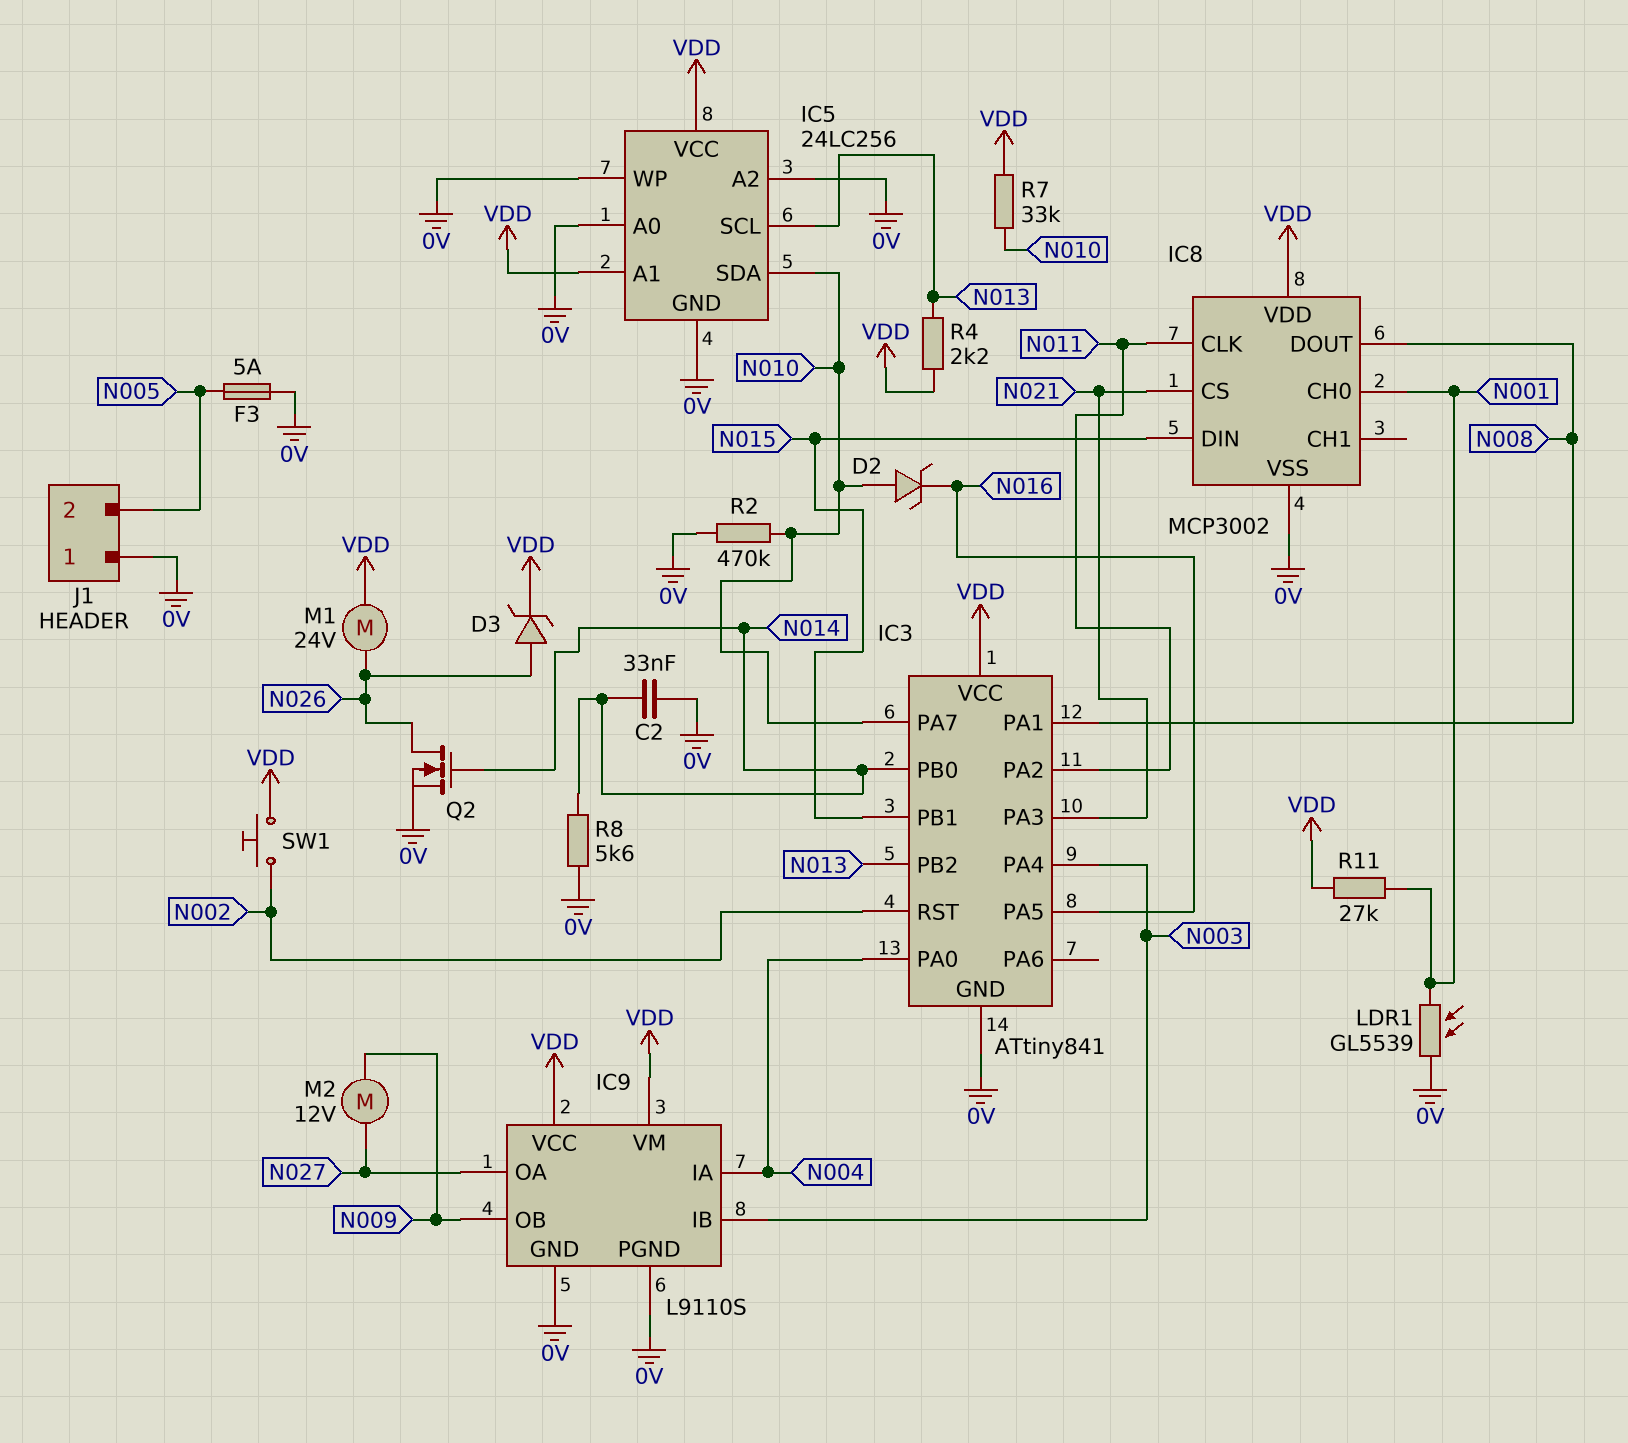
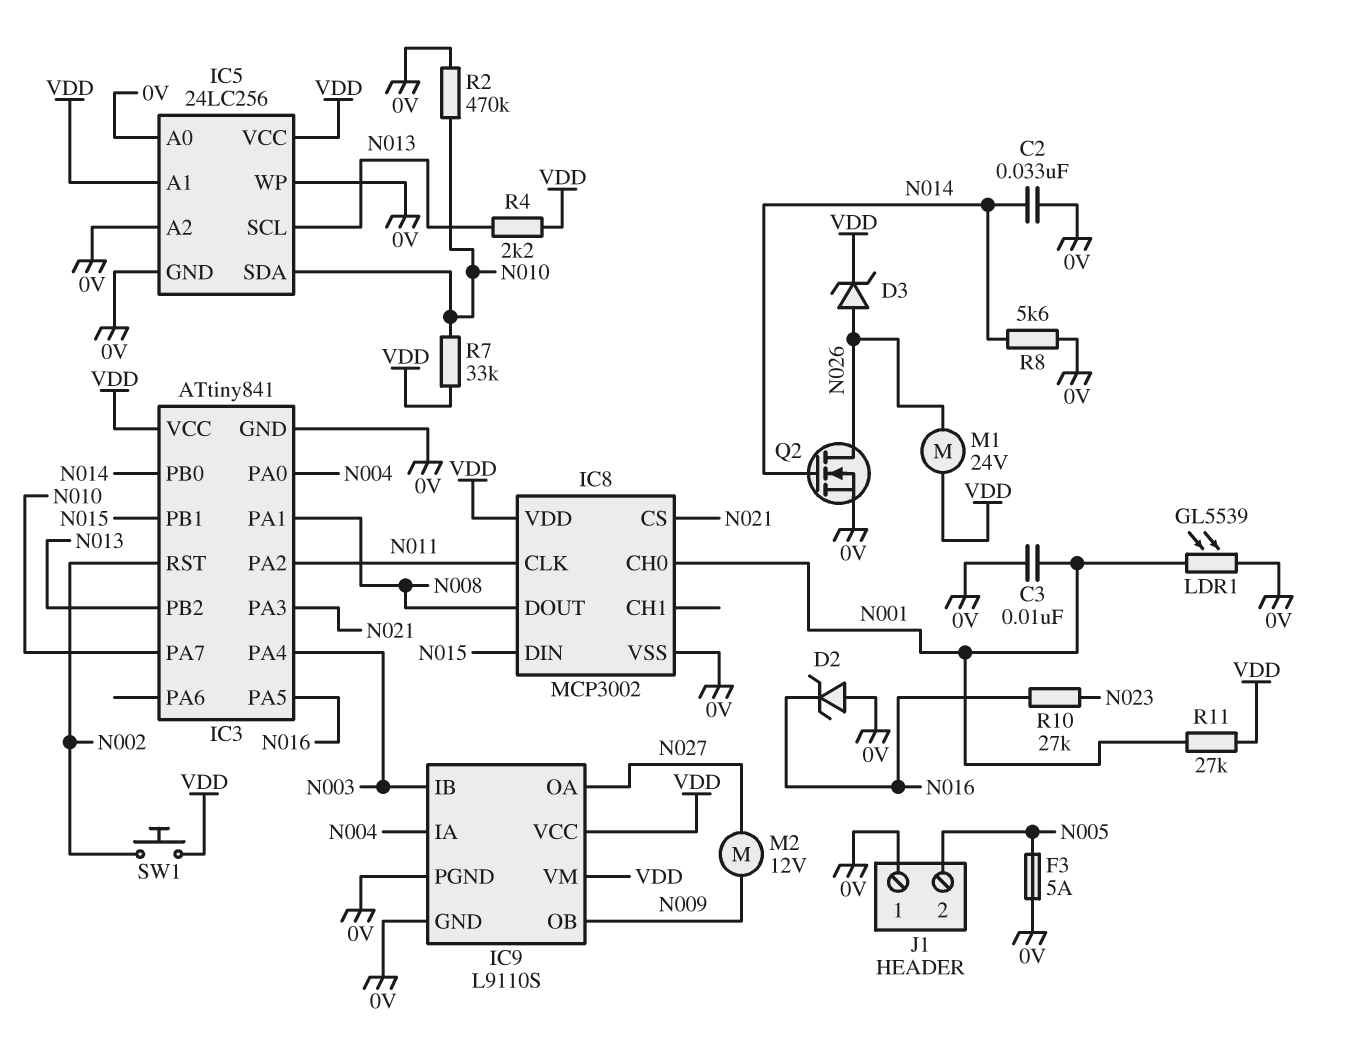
C3: none -> 10nF (0V, N001)
D2: zener (A N010, K N016) -> zener (A 0V, K N016)
R10: none -> 27k (N016, N023)

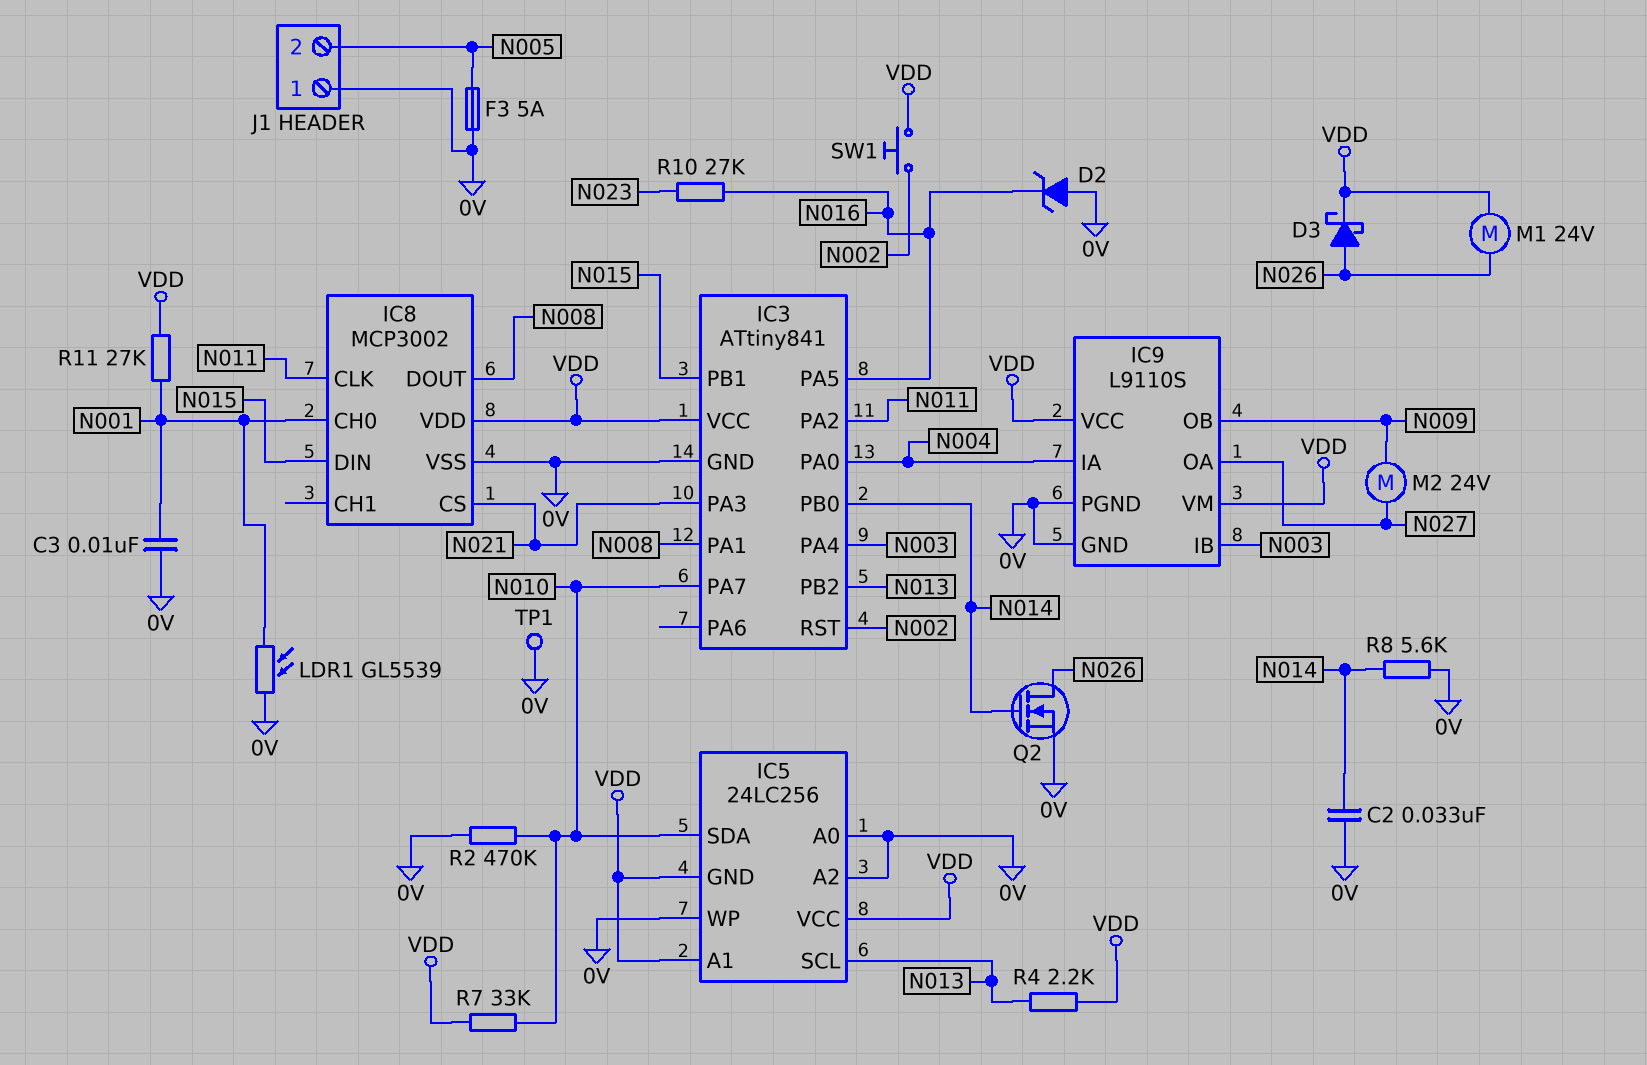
D3: zener (A N026, K VDD) -> schottky (A N026, K VDD)
IC5 pin GND: 0V -> VDD
M2: motor 12V (N009, N027) -> motor 24V (N009, N027)
TP1: none -> test point (0V)

